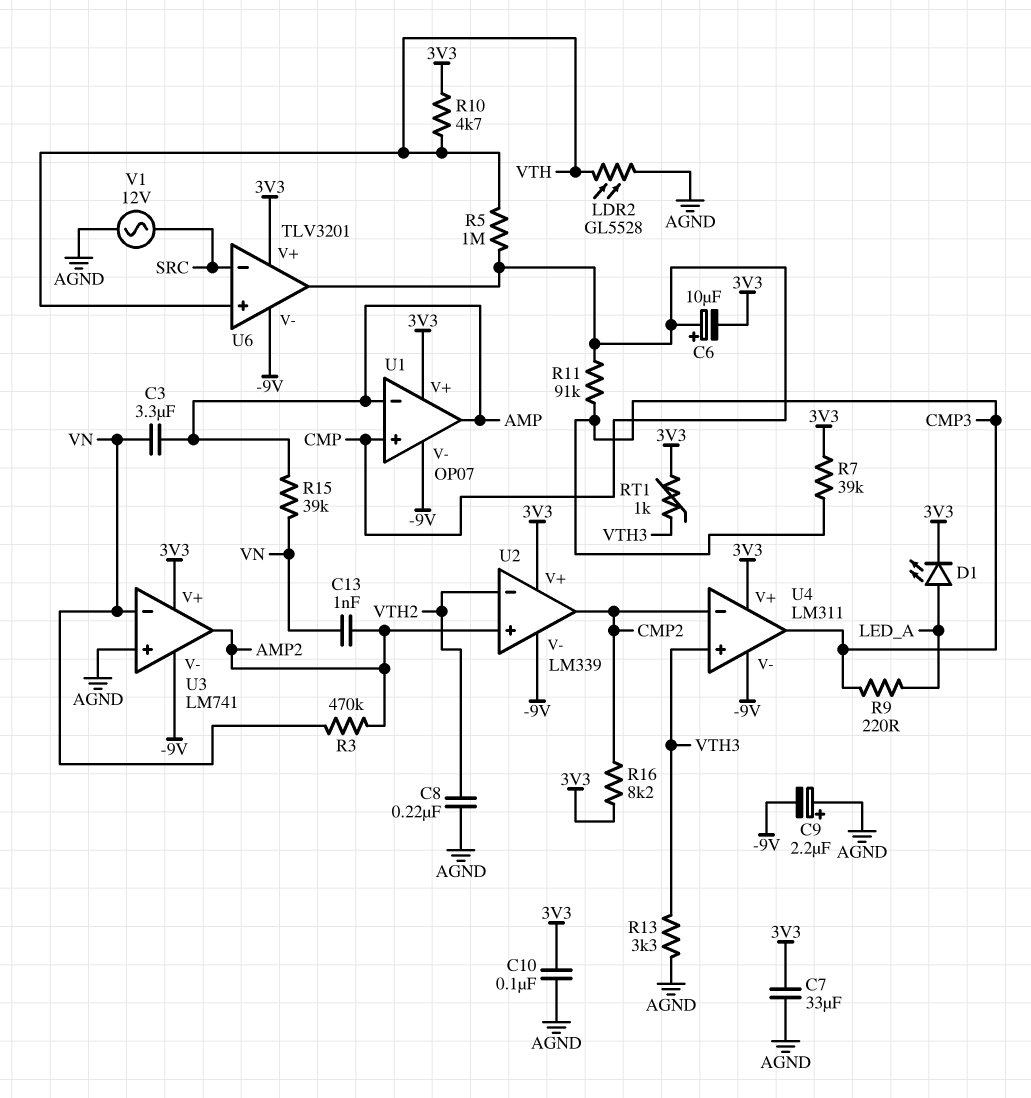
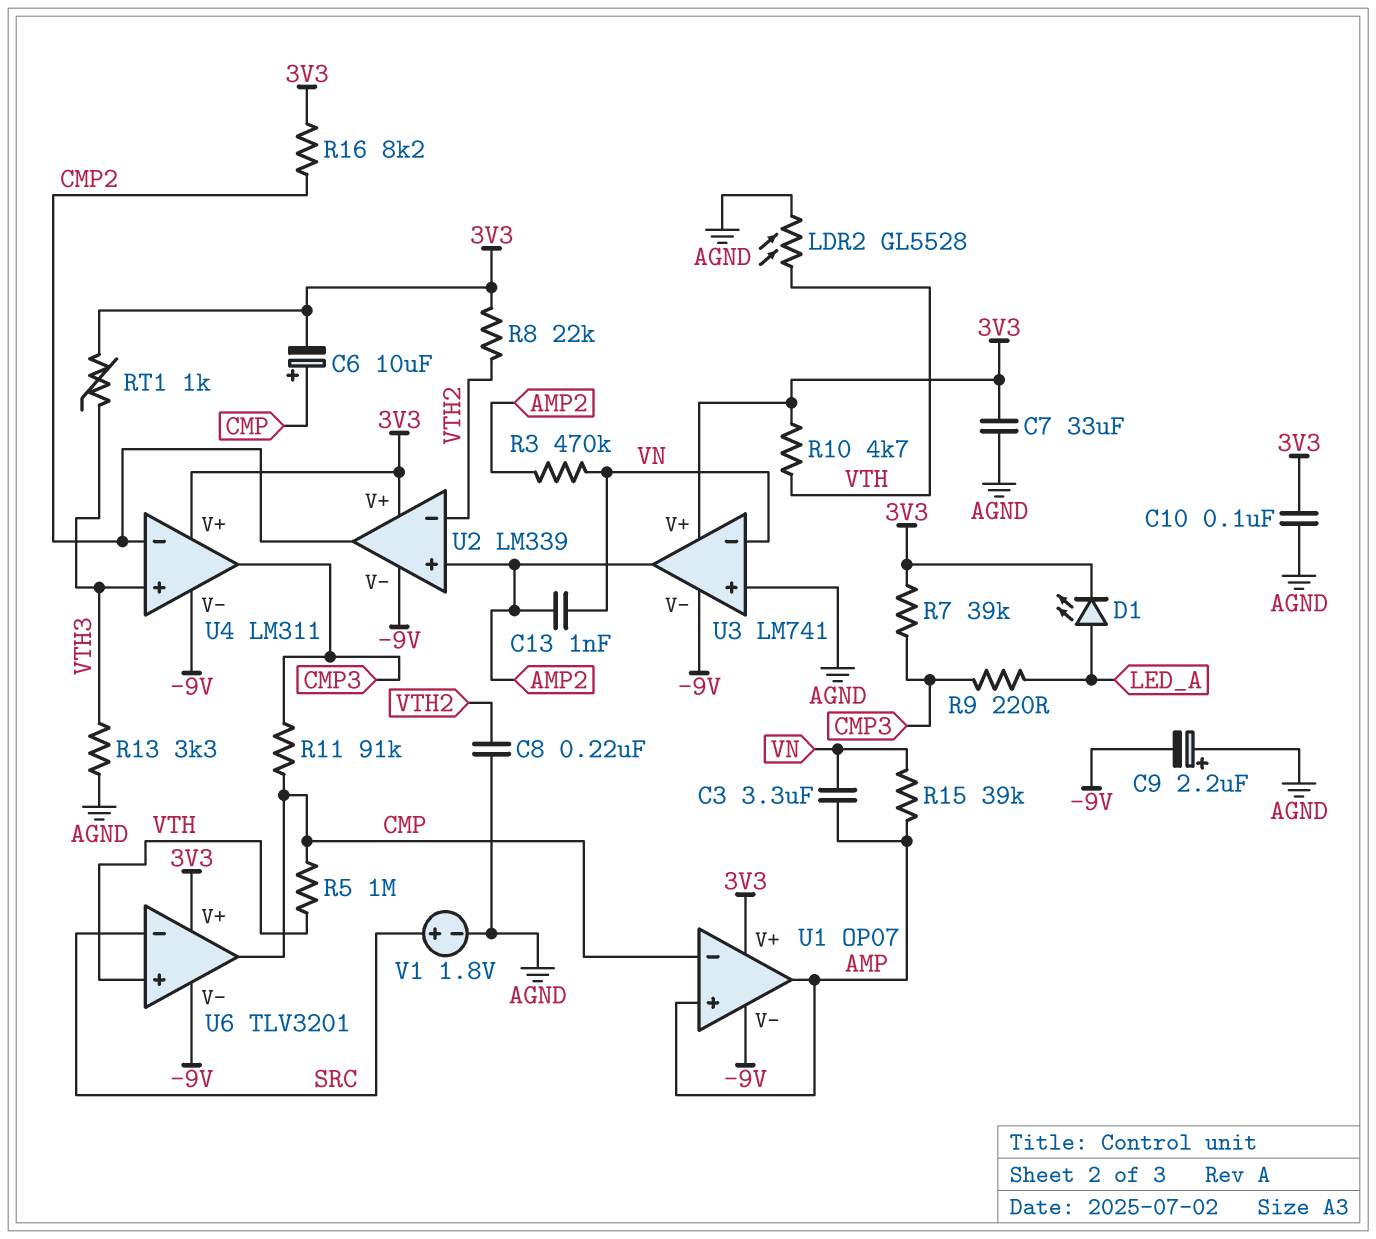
R8: none -> 22k (3V3, VTH2)
U1 pin in+: CMP -> AMP
U1 pin in-: AMP -> CMP
V1: AC 12V (AGND, SRC) -> 1.8V (plus SRC, minus AGND)

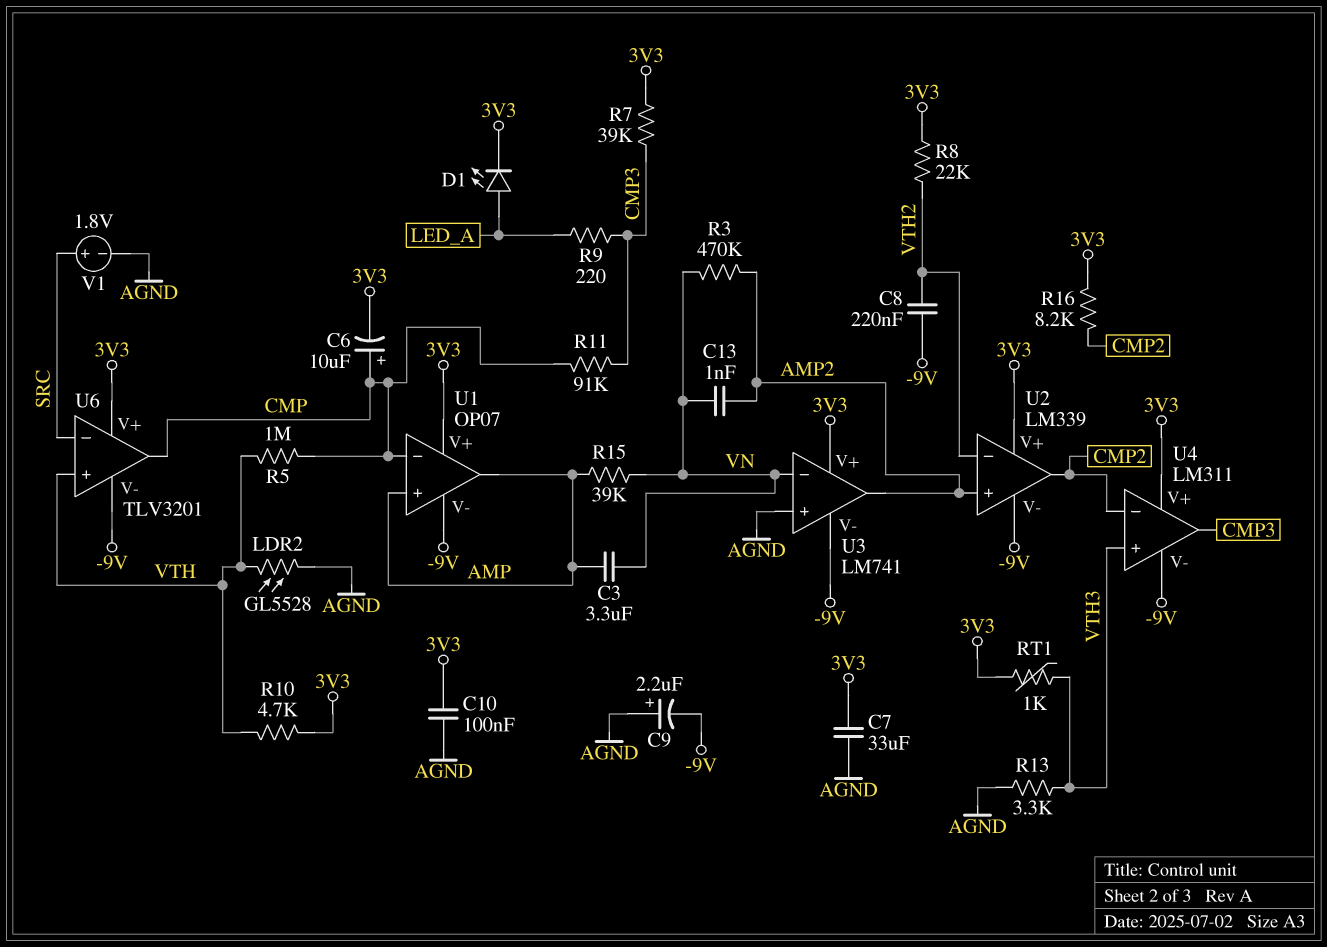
C8: 220nF (AGND, VTH2) -> 220nF (-9V, VTH2)

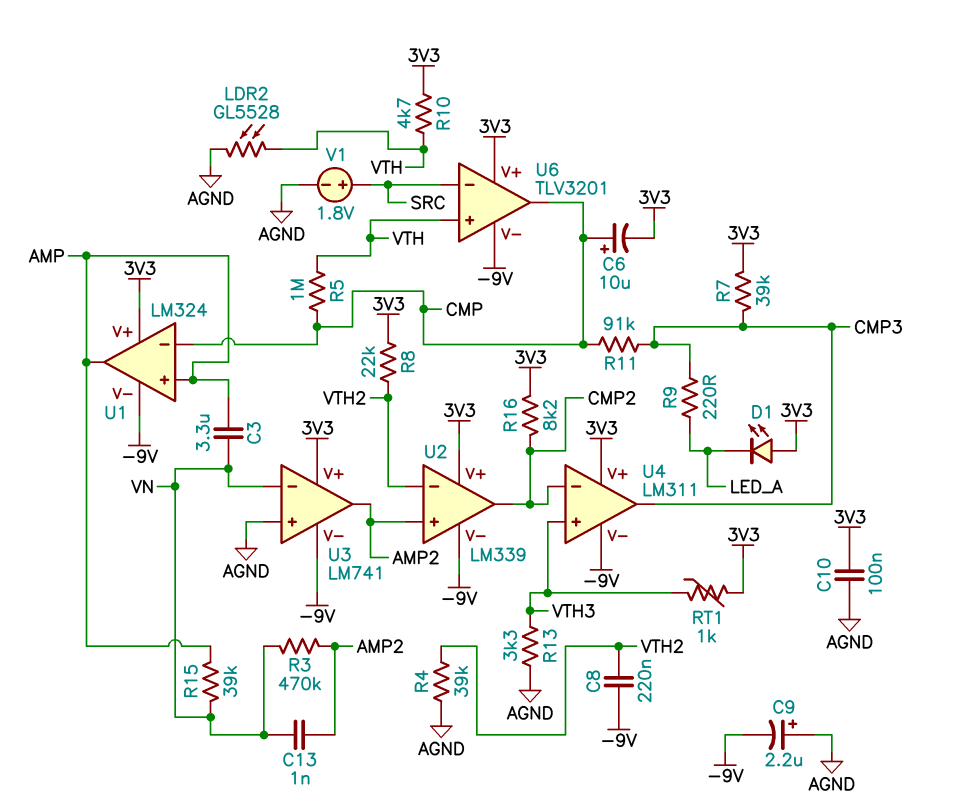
C7: 33uF (3V3, AGND) -> none
D1: LED (A LED_A, K 3V3) -> LED (A 3V3, K LED_A)
R4: none -> 39k (AGND, VTH2)
U1: OP07 -> LM324

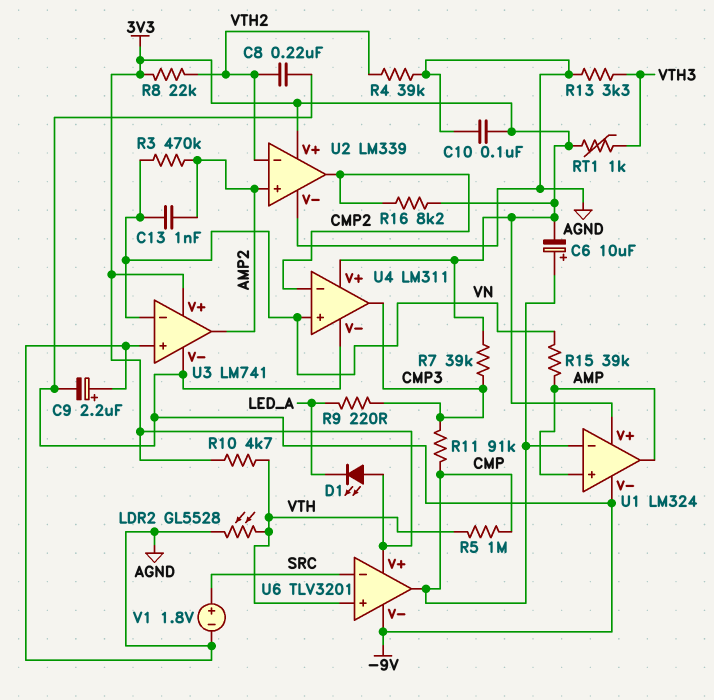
C3: 3.3uF (AMP, VN) -> none
U2 pin V-: -9V -> AGND
U4 pin in+: VTH3 -> VN

